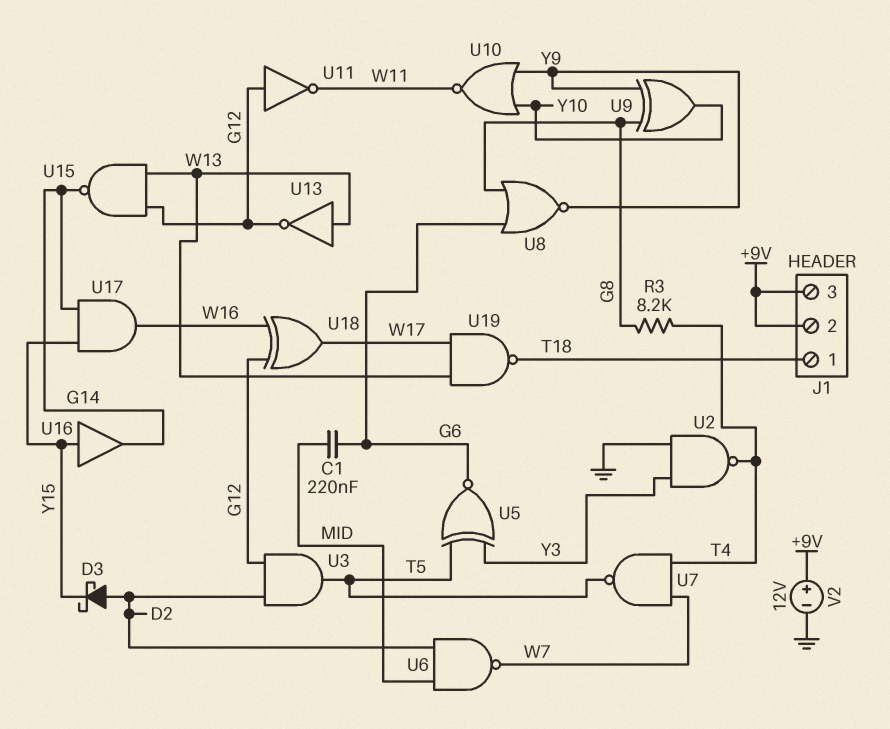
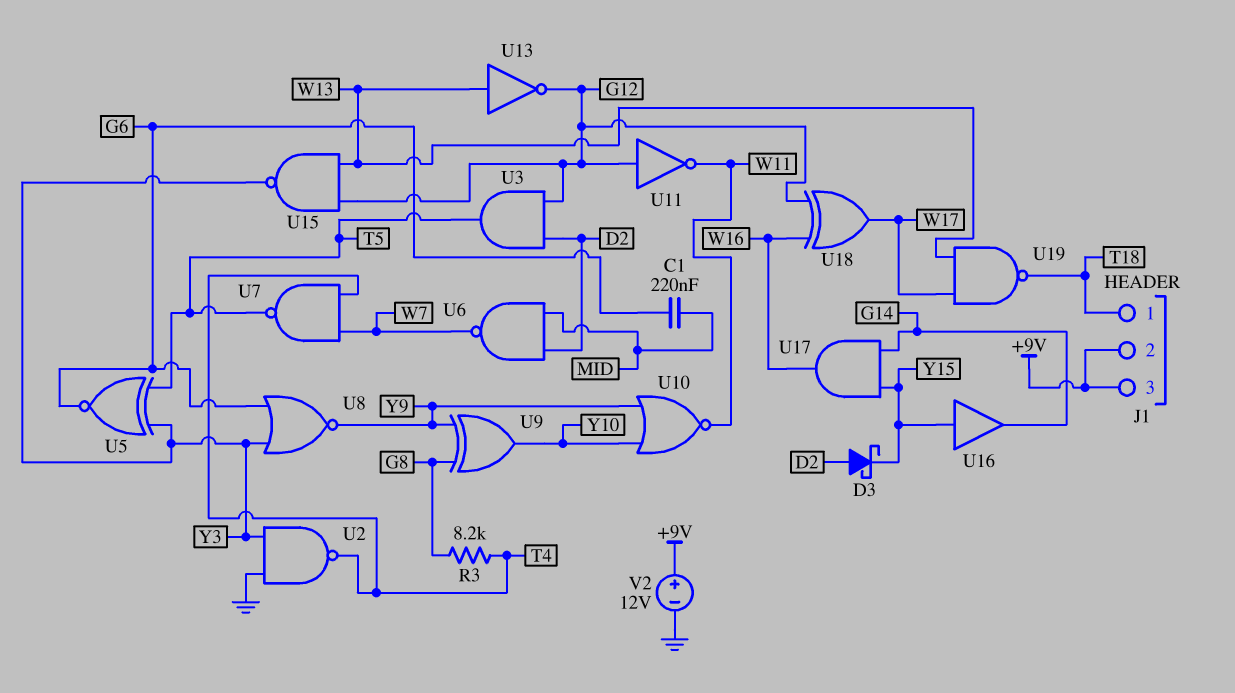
U8: NOR (in G6, in G8, out Y9) -> NOR (in G6, in Y3, out Y9)
U15: NAND (in G12, in W13, out G14) -> NAND (in G12, in W13, out Y3)

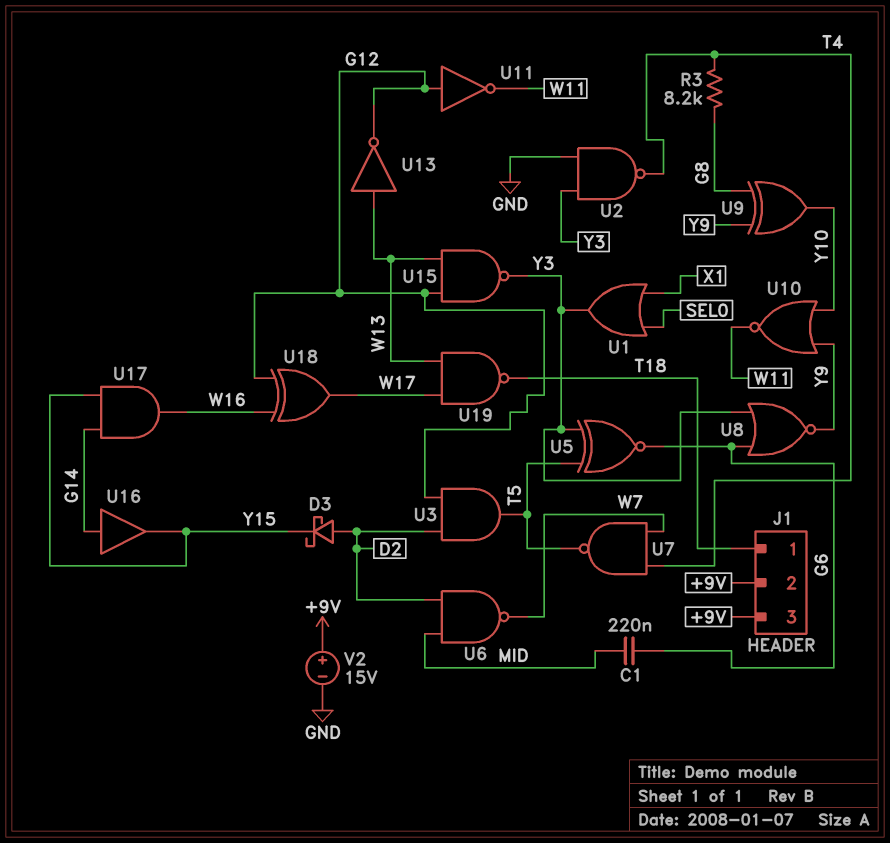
U1: none -> OR (in SEL0, in X1, out Y3)
U16: buffer (in Y15, out G14) -> buffer (in G14, out Y15)
V2: 12V (plus +9V, minus GND) -> 15V (plus +9V, minus GND)

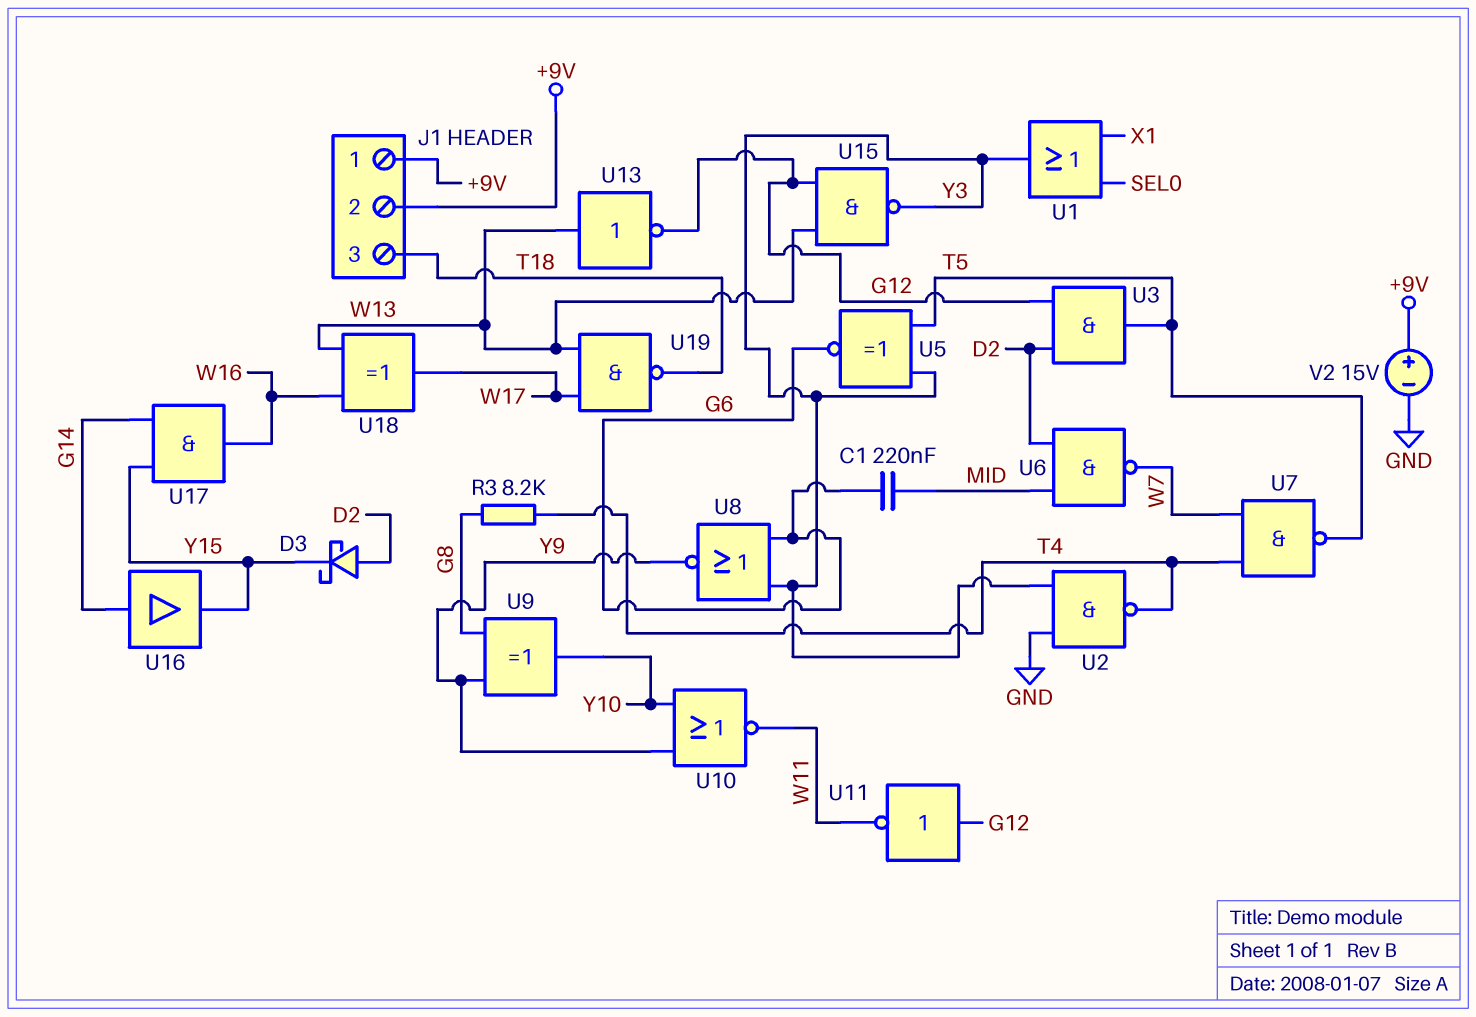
J1 pin 1: T18 -> +9V
J1 pin 3: +9V -> T18
U18: XOR (in G12, in W16, out W17) -> XOR (in W13, in W16, out W17)

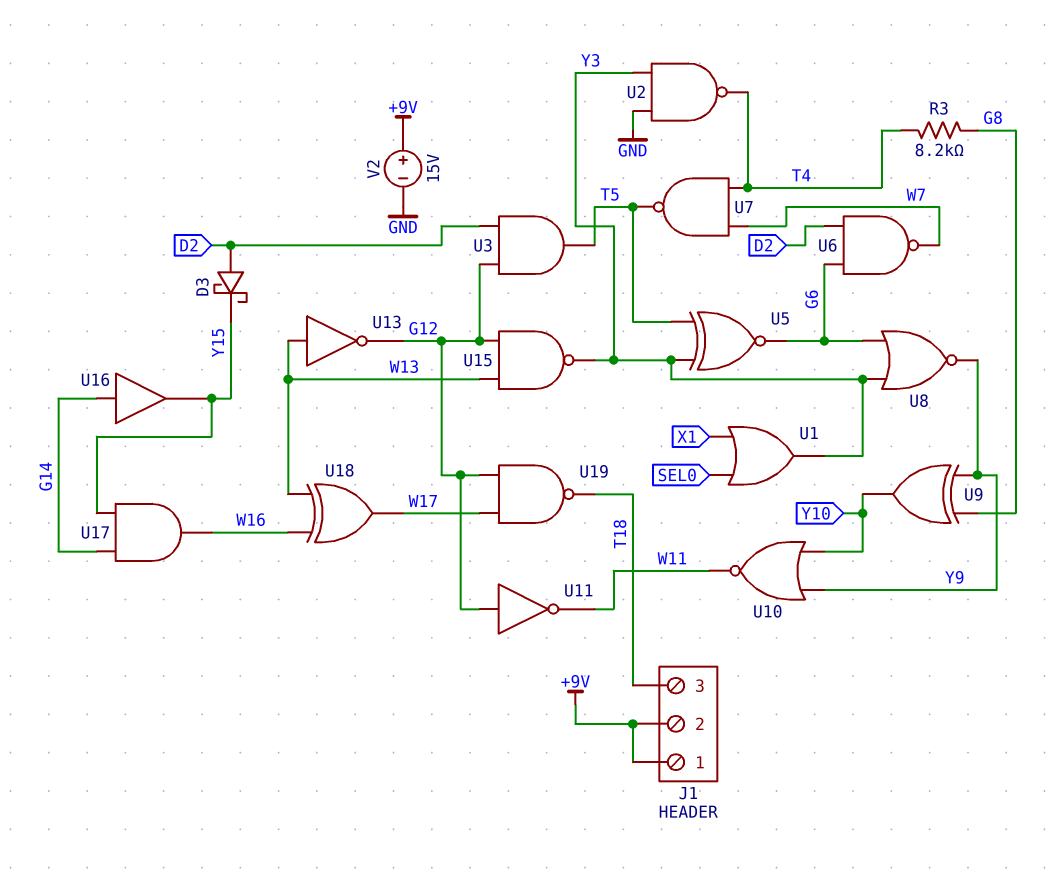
C1: 220nF (G6, MID) -> none
U6: NAND (in D2, in MID, out W7) -> NAND (in D2, in G6, out W7)
U19: NAND (in W13, in W17, out T18) -> NAND (in G12, in W17, out T18)

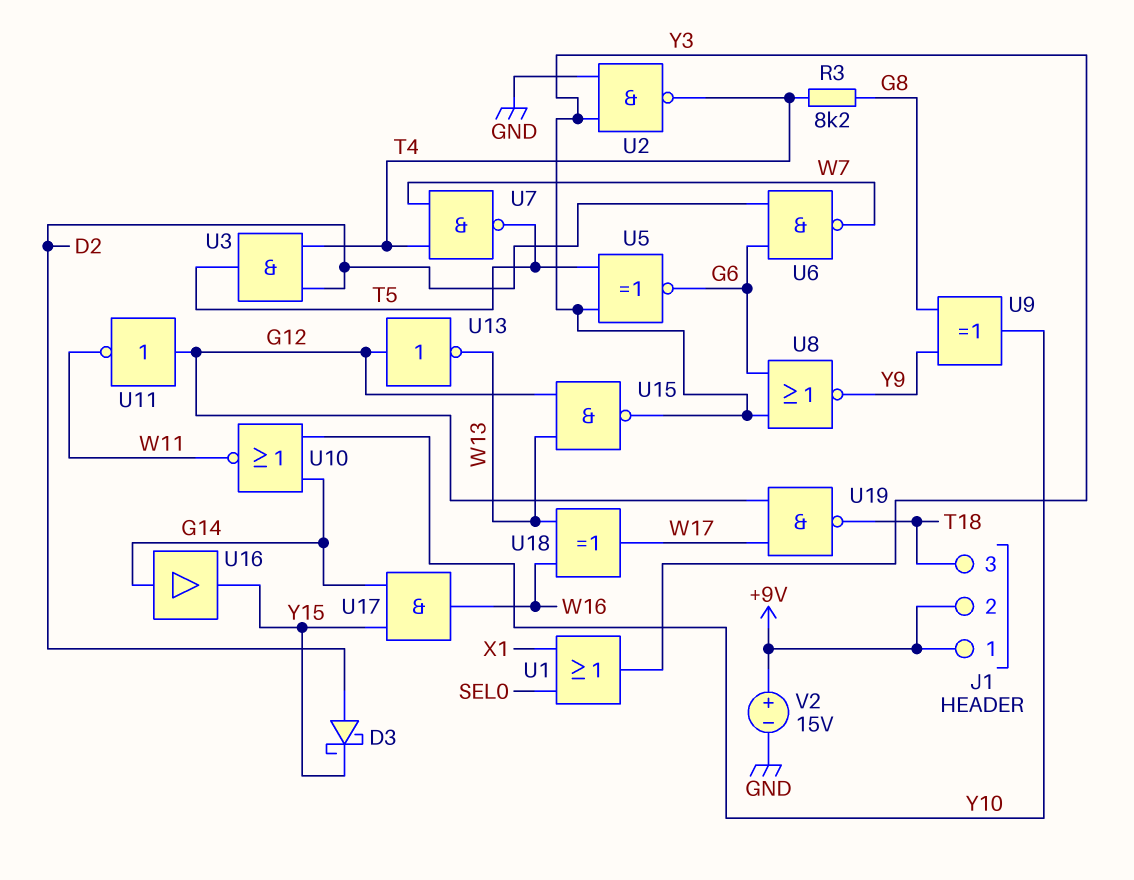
U3: AND (in D2, in G12, out T5) -> AND (in D2, in T4, out T5)
U10: NOR (in Y9, in Y10, out W11) -> NOR (in G14, in Y10, out W11)
U13: NOT (in W13, out G12) -> NOT (in G12, out W13)

